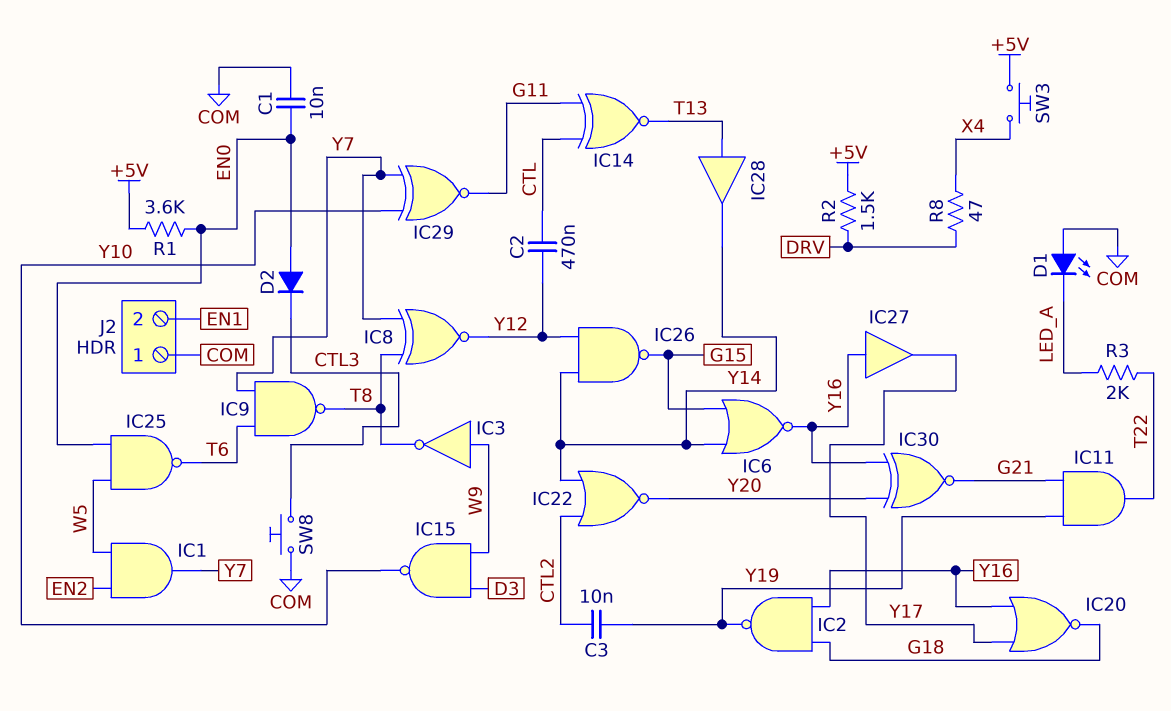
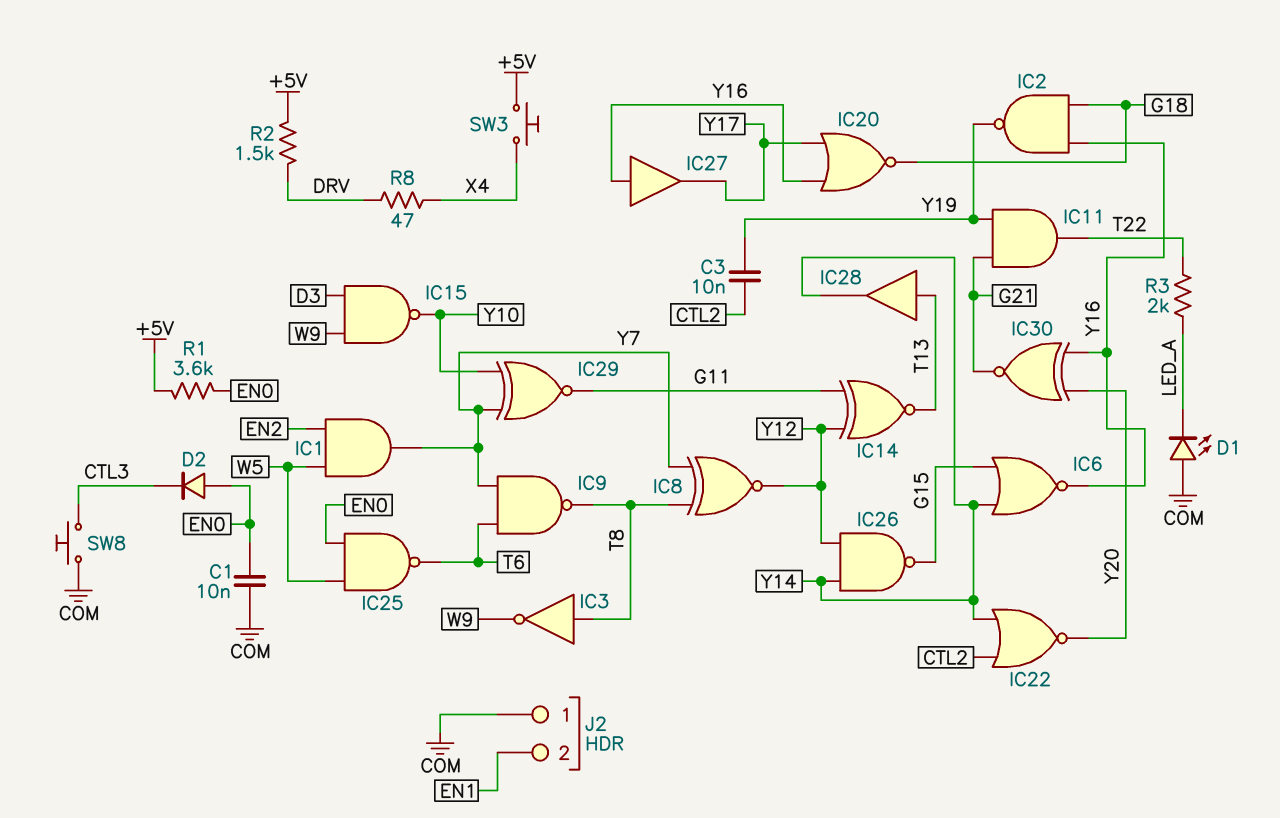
C2: 470nF (CTL, Y12) -> none
IC3: NOT (in W9, out T8) -> NOT (in T8, out W9)
IC14: XNOR (in CTL, in G11, out T13) -> XNOR (in G11, in Y12, out T13)

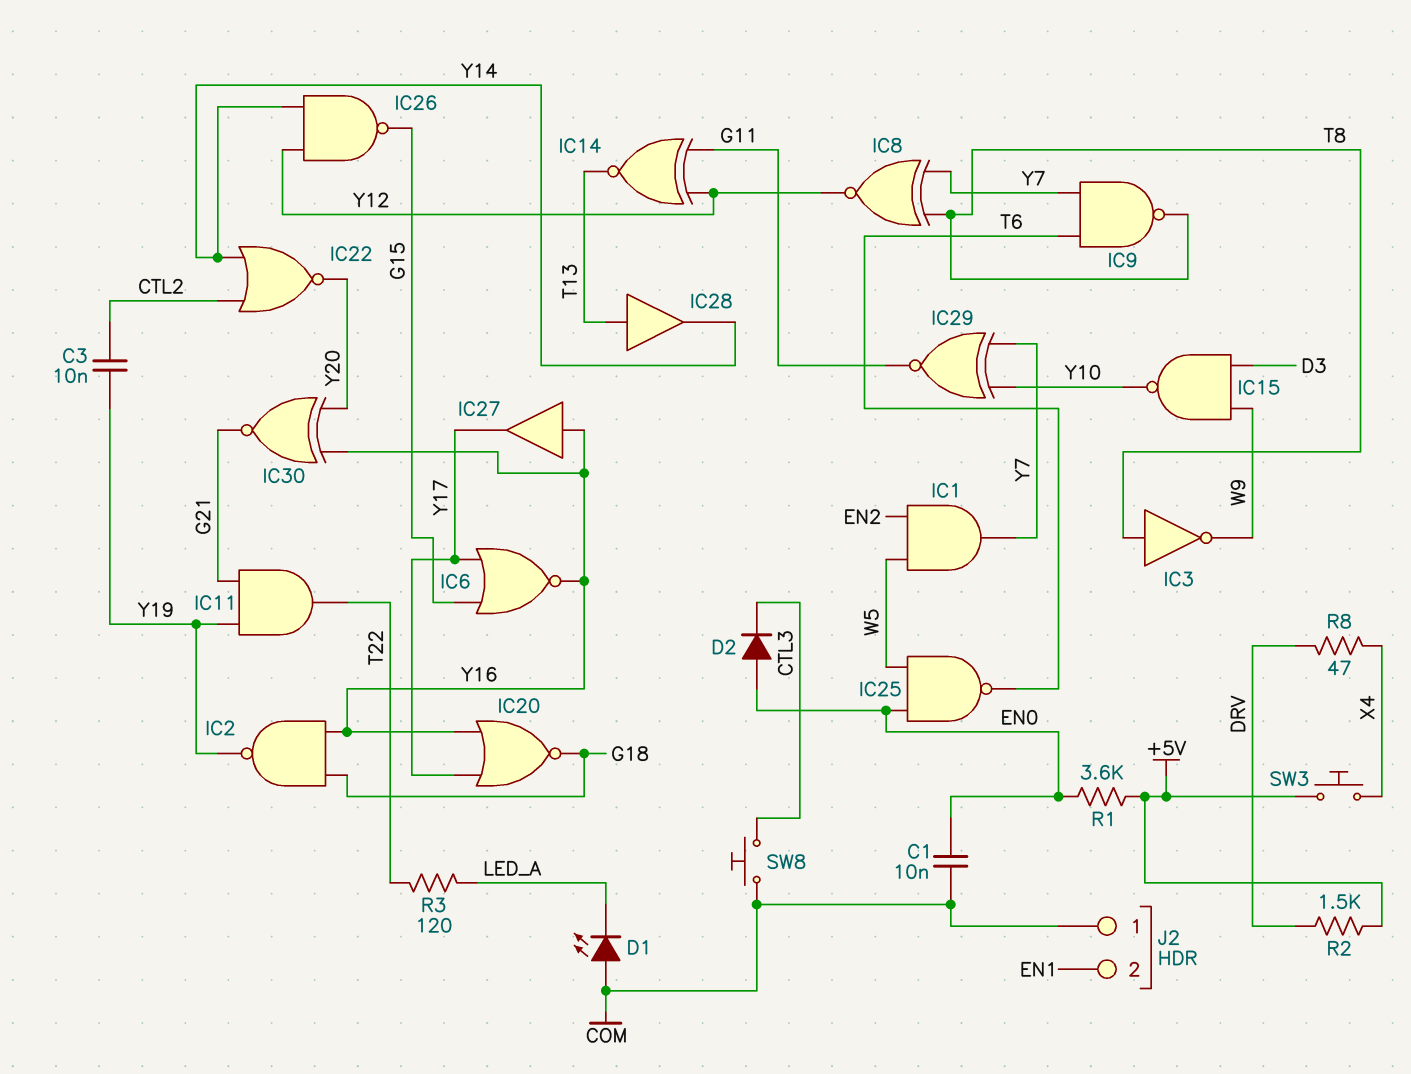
IC6: NOR (in G15, in Y14, out Y16) -> NOR (in G15, in Y17, out Y16)
R3: 2k (LED_A, T22) -> 120 (LED_A, T22)

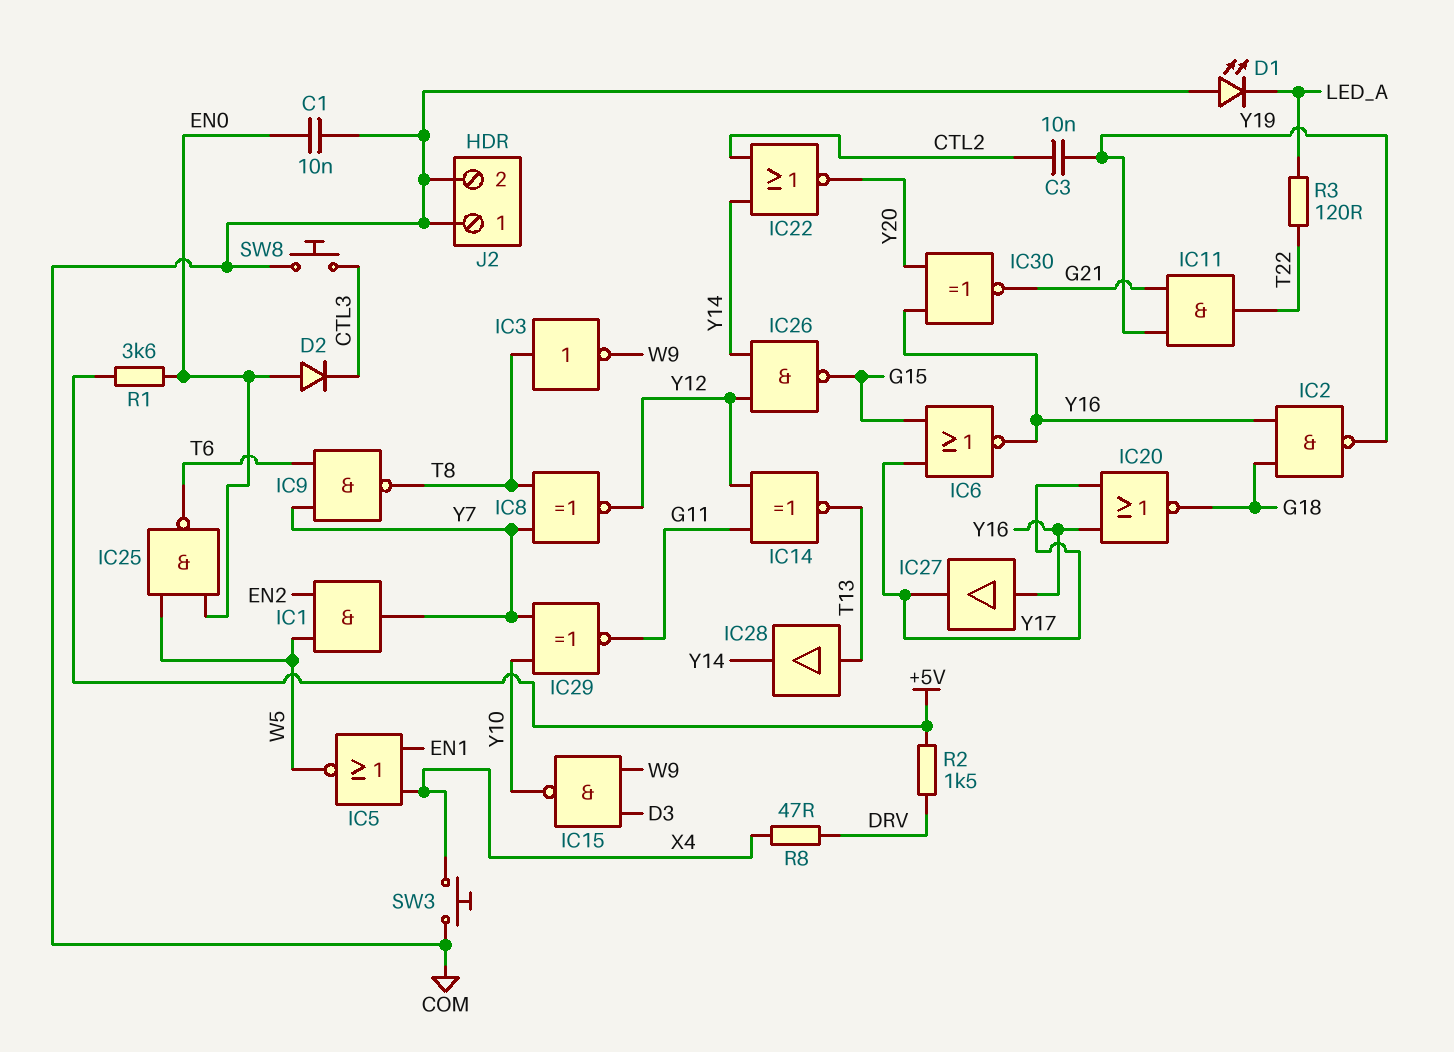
IC5: none -> NOR (in EN1, in X4, out W5)
J2 pin 2: EN1 -> COM
SW3: button (+5V, X4) -> button (COM, X4)

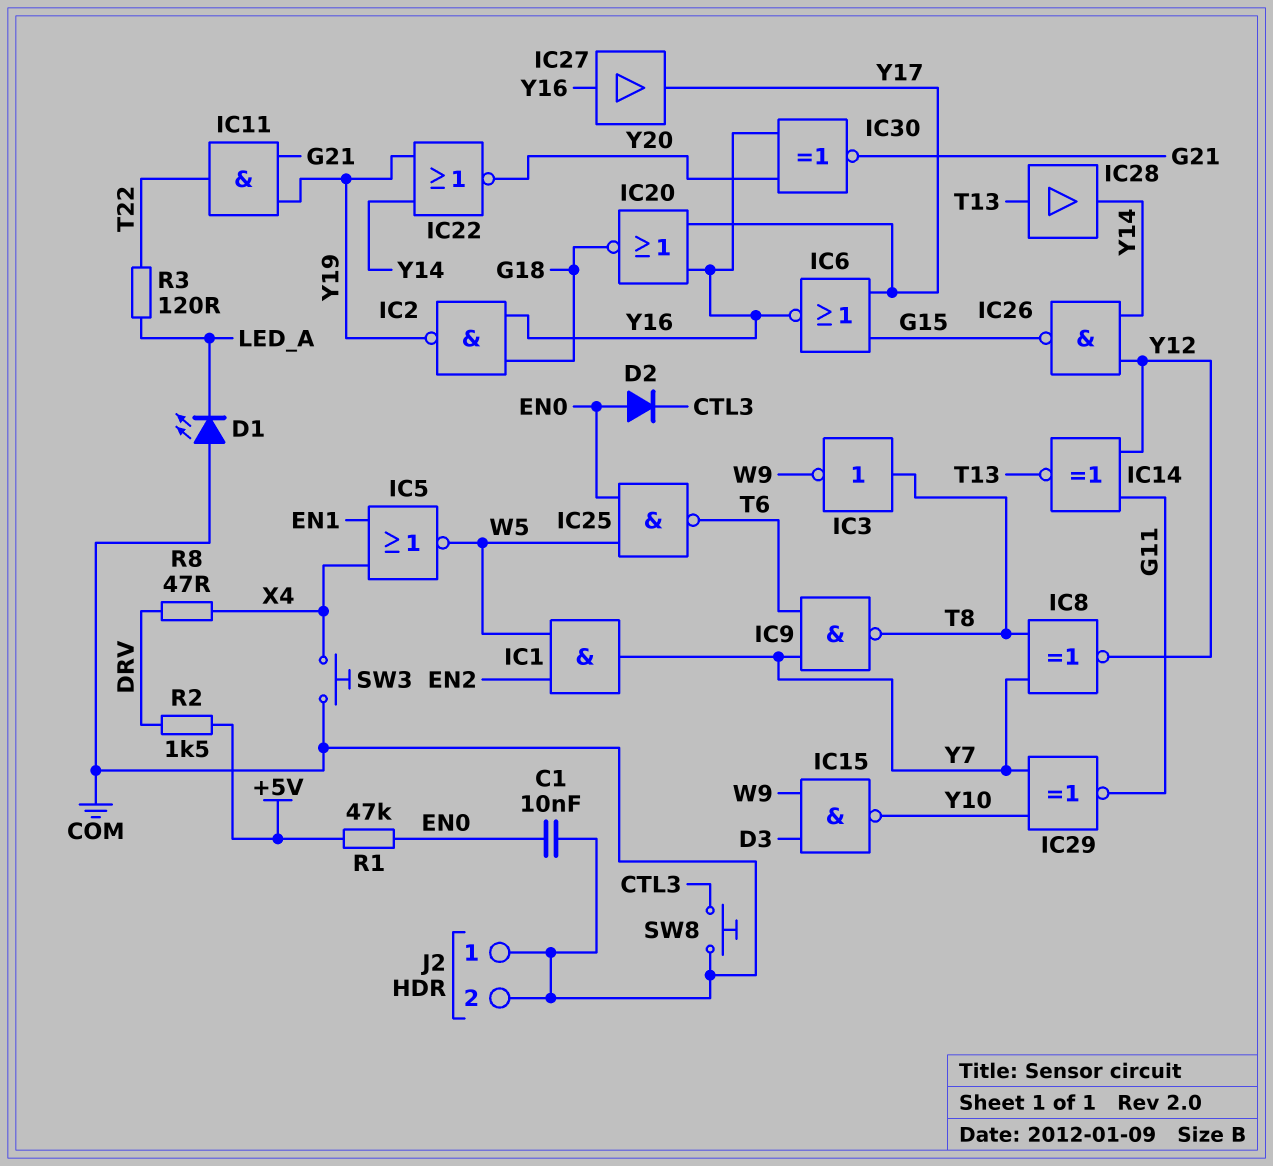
C3: 10nF (CTL2, Y19) -> none
IC22: NOR (in CTL2, in Y14, out Y20) -> NOR (in Y14, in Y19, out Y20)
R1: 3.6k (+5V, EN0) -> 47k (+5V, EN0)

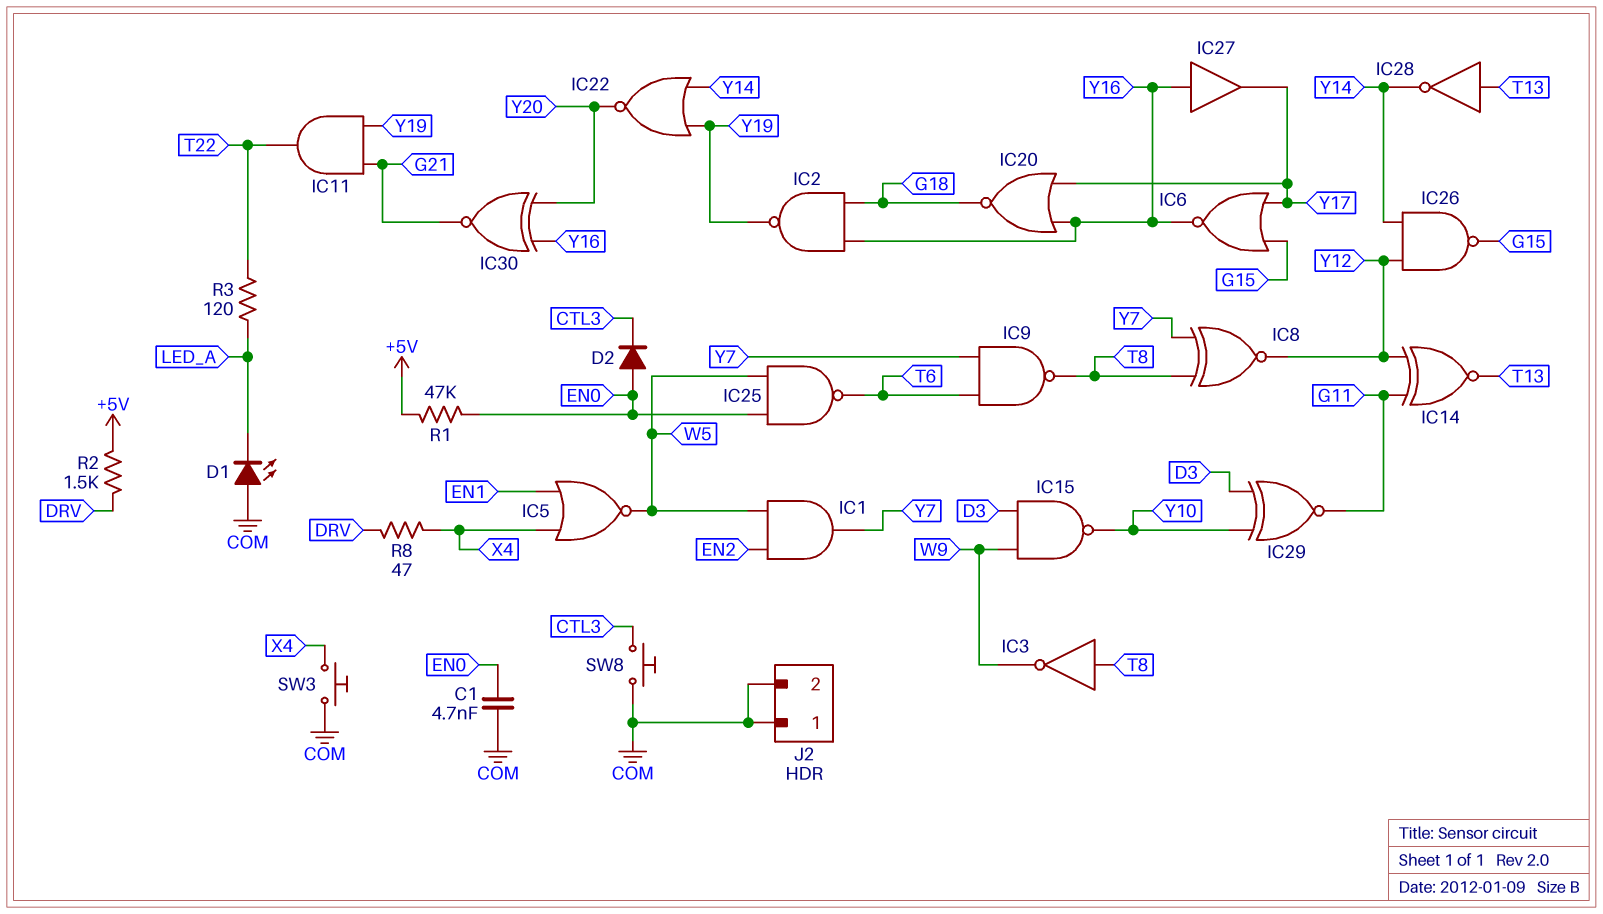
C1: 10nF (COM, EN0) -> 4.7nF (COM, EN0)
IC28: buffer (in T13, out Y14) -> NOT (in T13, out Y14)
IC29: XNOR (in Y7, in Y10, out G11) -> XNOR (in D3, in Y10, out G11)

